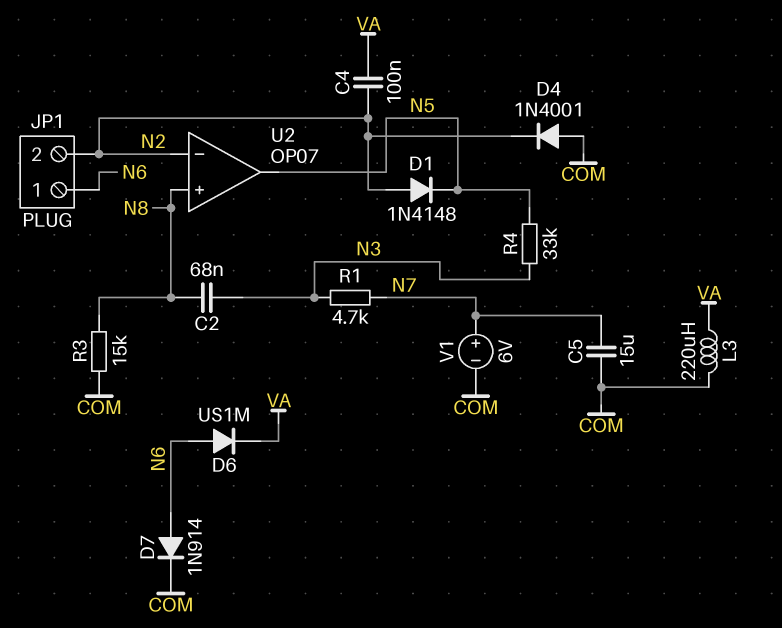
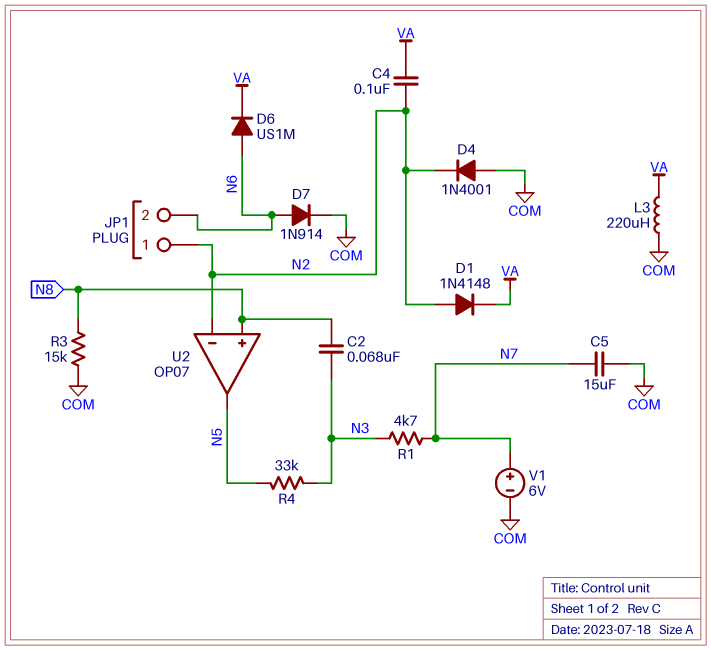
D1: diode 1N4148 (A N2, K N5) -> diode 1N4148 (A N2, K VA)
JP1 pin 1: N6 -> N2
JP1 pin 2: N2 -> N6

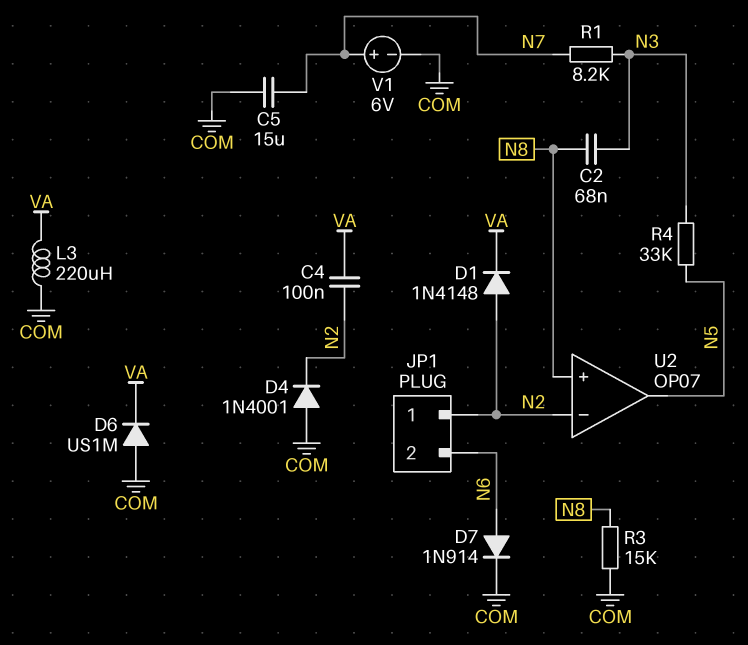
D6: diode US1M (A N6, K VA) -> diode US1M (A COM, K VA)
R1: 4.7k (N3, N7) -> 8.2k (N3, N7)

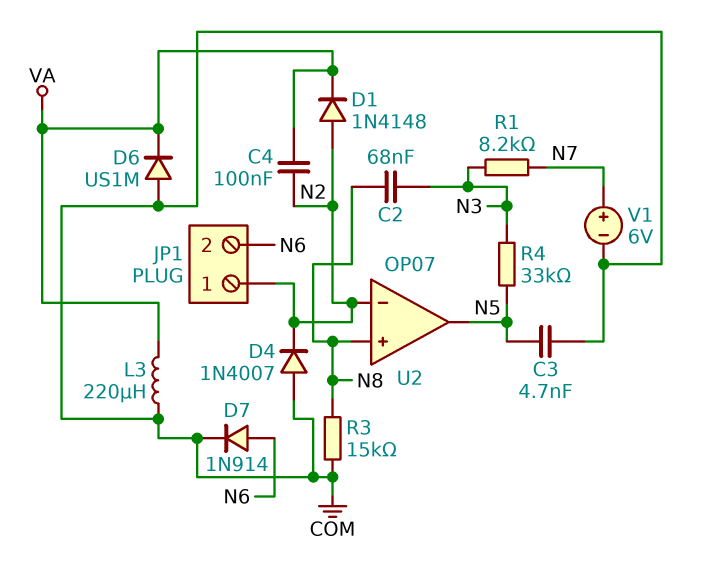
C3: none -> 4.7nF (COM, N5)
C5: 15uF (COM, N7) -> none
D4: diode 1N4001 (A COM, K N2) -> diode 1N4007 (A COM, K N2)

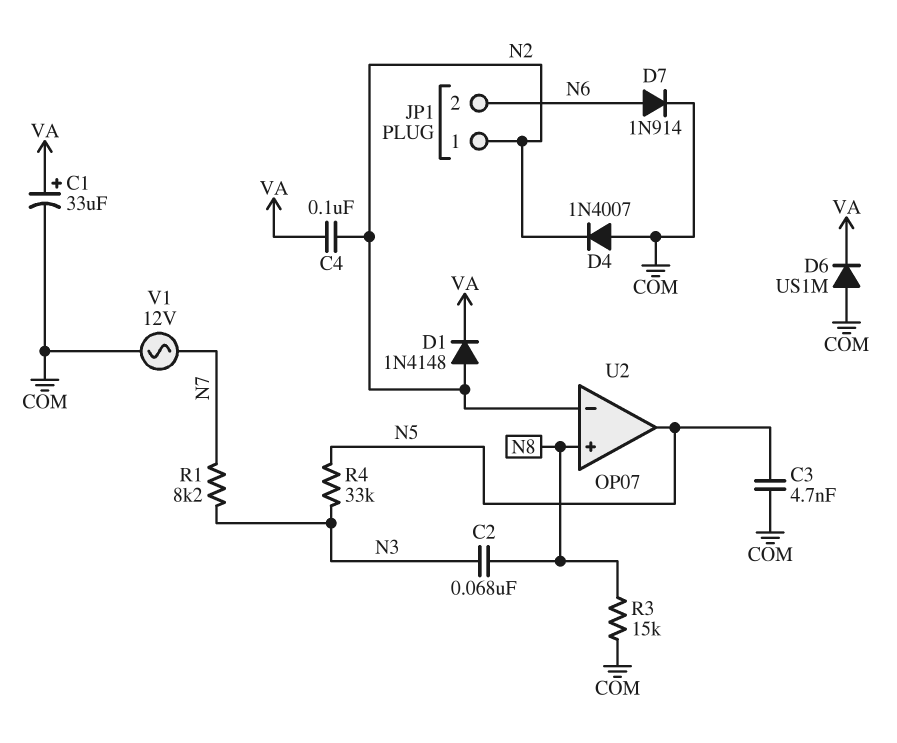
C1: none -> 33uF (plus VA, minus COM)
L3: 220uH (COM, VA) -> none
V1: 6V (plus N7, minus COM) -> AC 12V (COM, N7)

